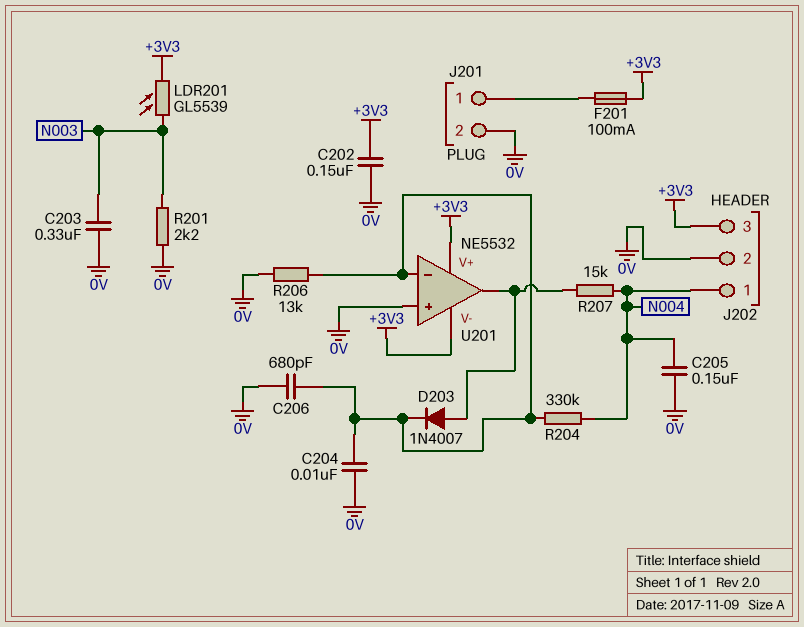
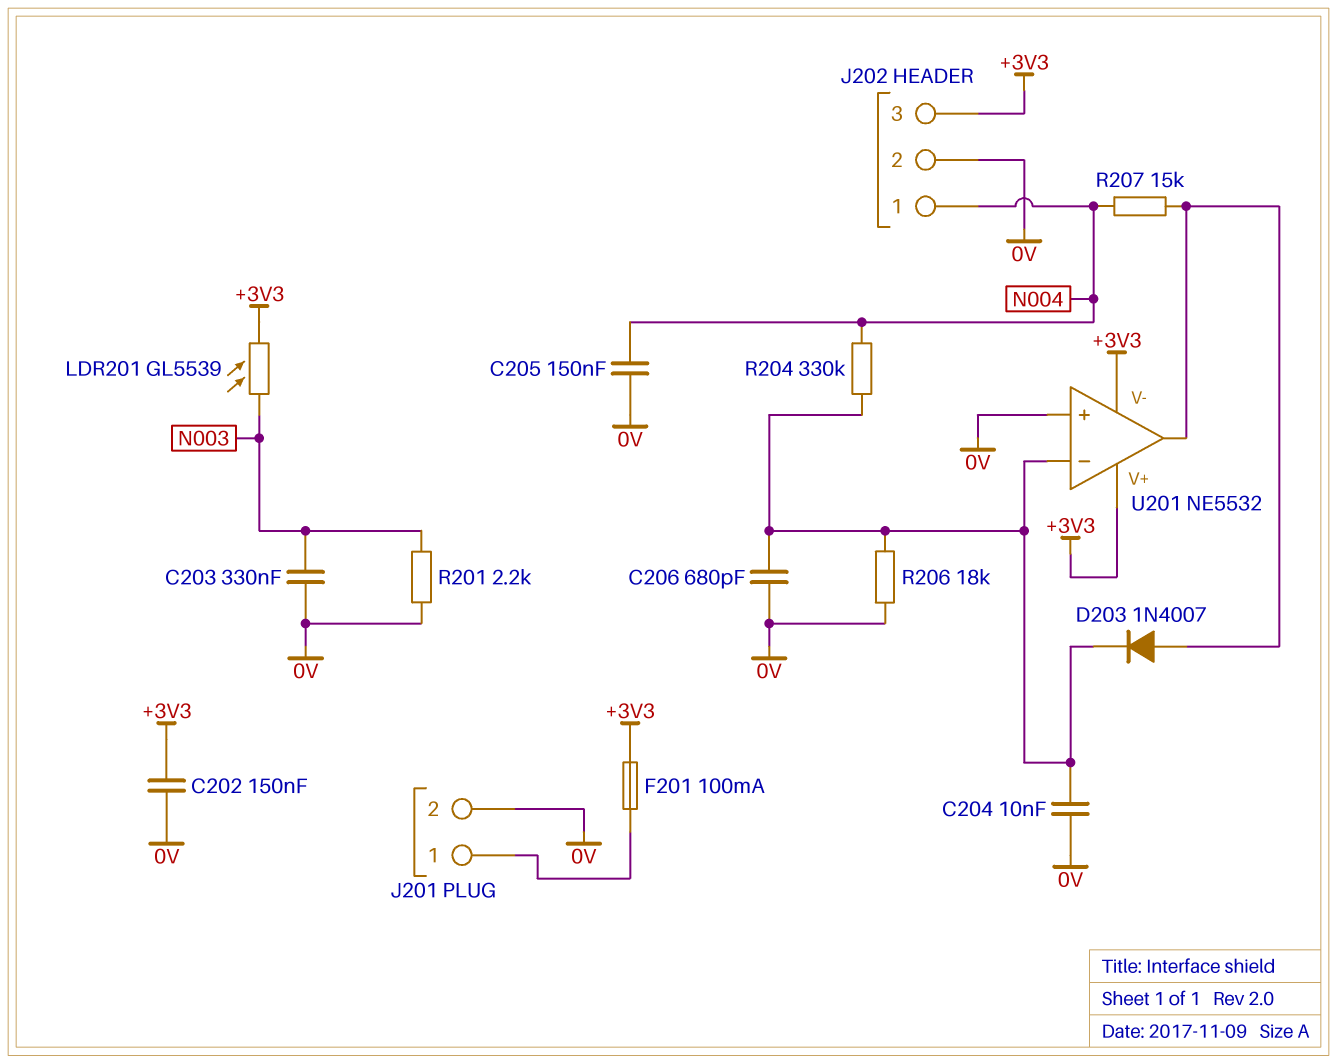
R206: 13k (0V, U201/in-) -> 18k (0V, U201/in-)

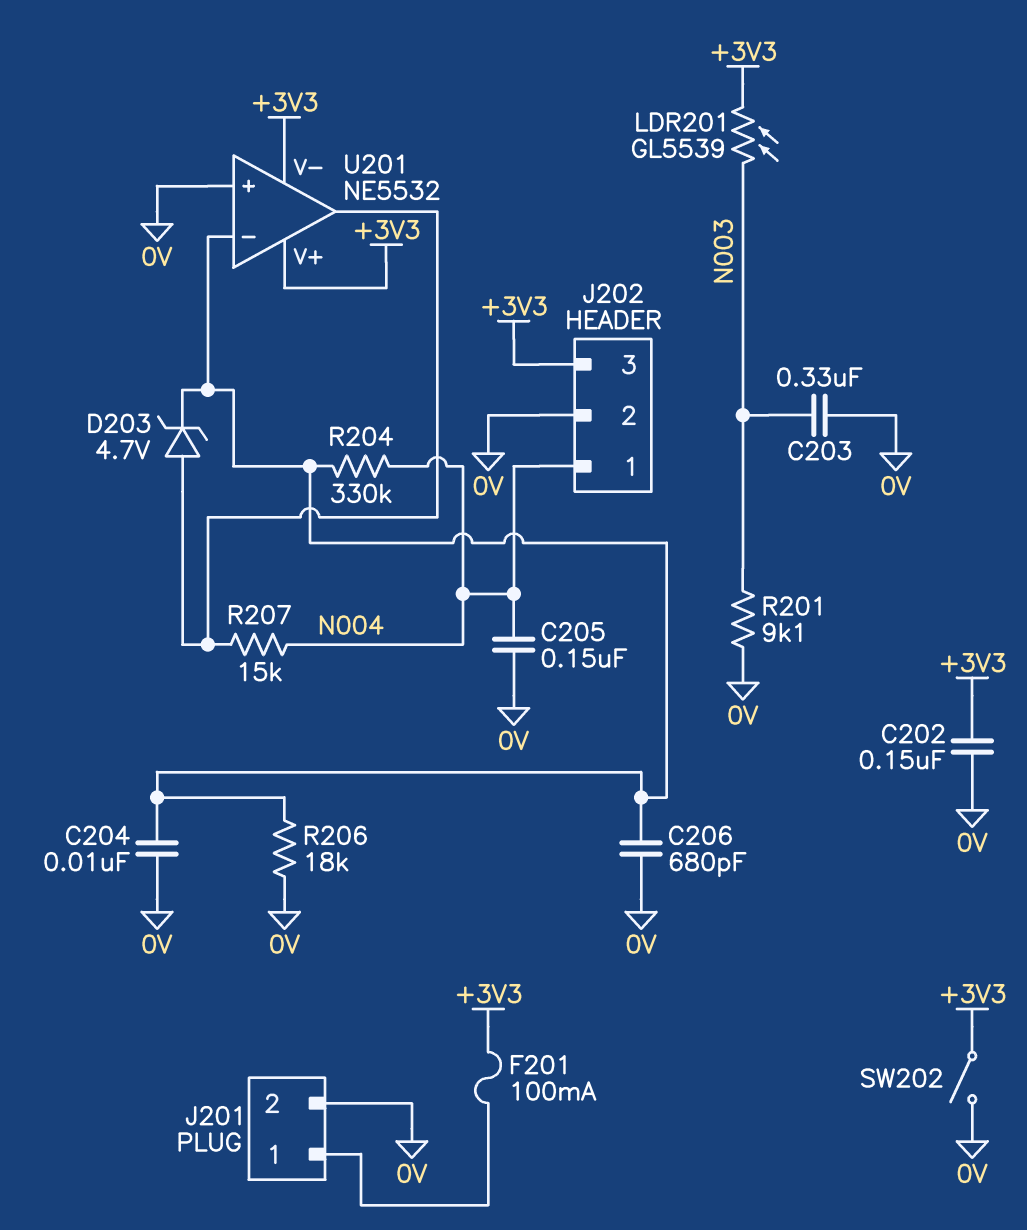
D203: diode 1N4007 (A U201/out, K U201/in-) -> zener 4.7V (A U201/out, K U201/in-)
R201: 2.2k (0V, N003) -> 9.1k (0V, N003)
SW202: none -> switch (+3V3, 0V)

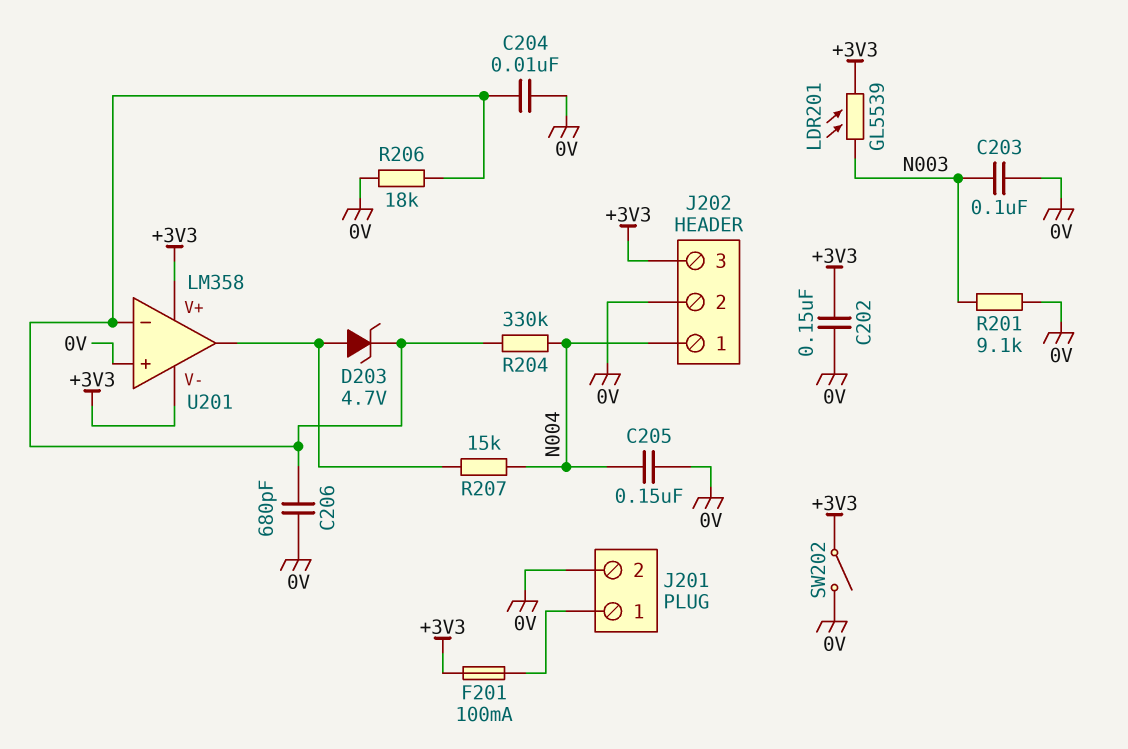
C203: 330nF (0V, N003) -> 100nF (0V, N003)
U201: NE5532 -> LM358

